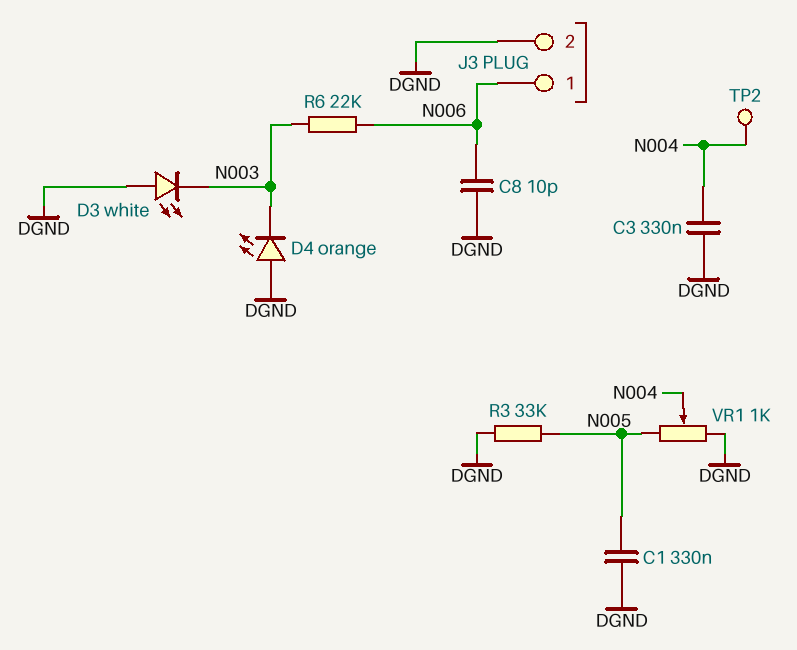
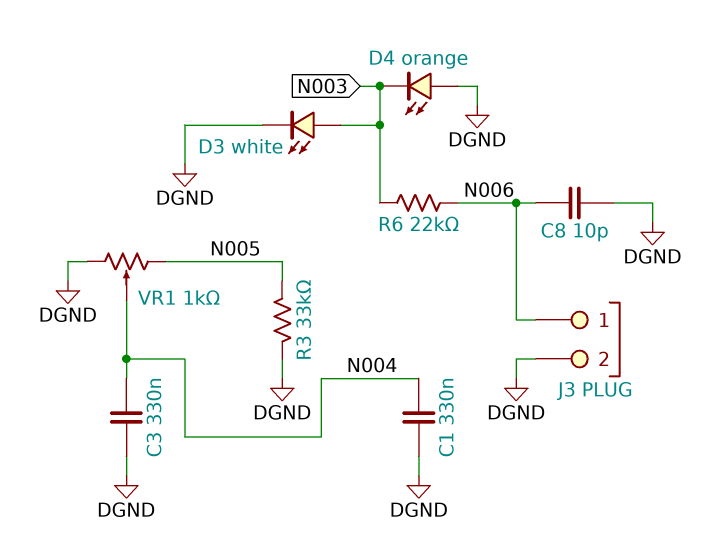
C1: 330nF (DGND, N005) -> 330nF (DGND, N004)
D3: LED white (A DGND, K N003) -> LED white (A N003, K DGND)
TP2: test point (N004) -> none

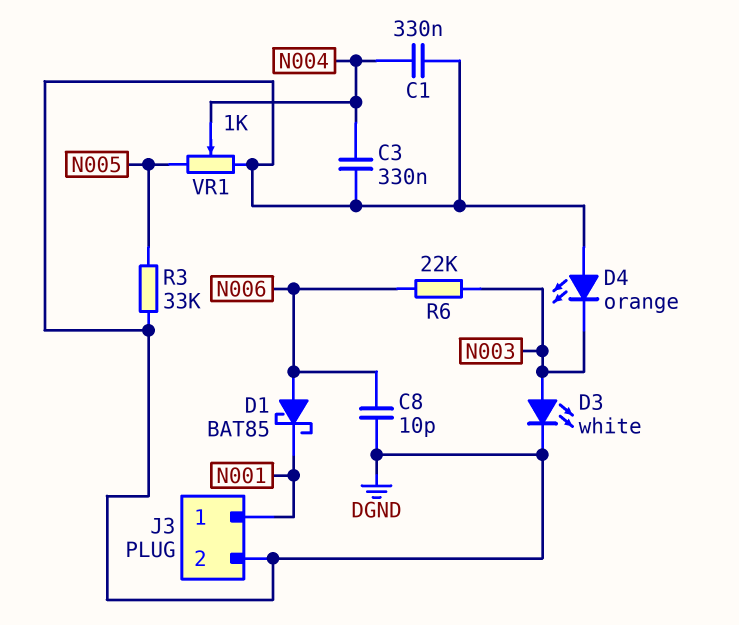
D1: none -> schottky BAT85 (A N006, K N001)
J3 pin 1: N006 -> N001

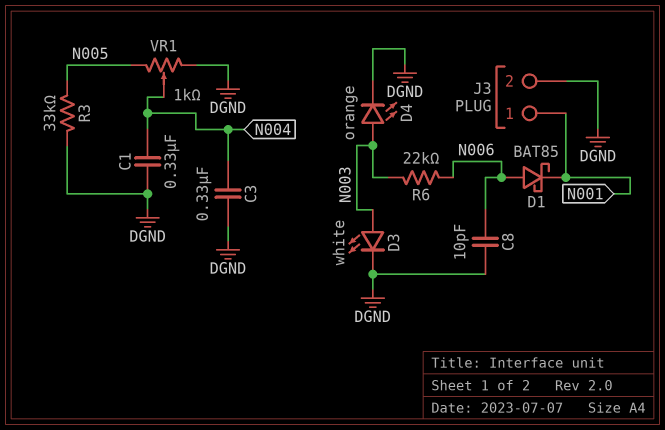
D4: LED orange (A DGND, K N003) -> LED orange (A N003, K DGND)

